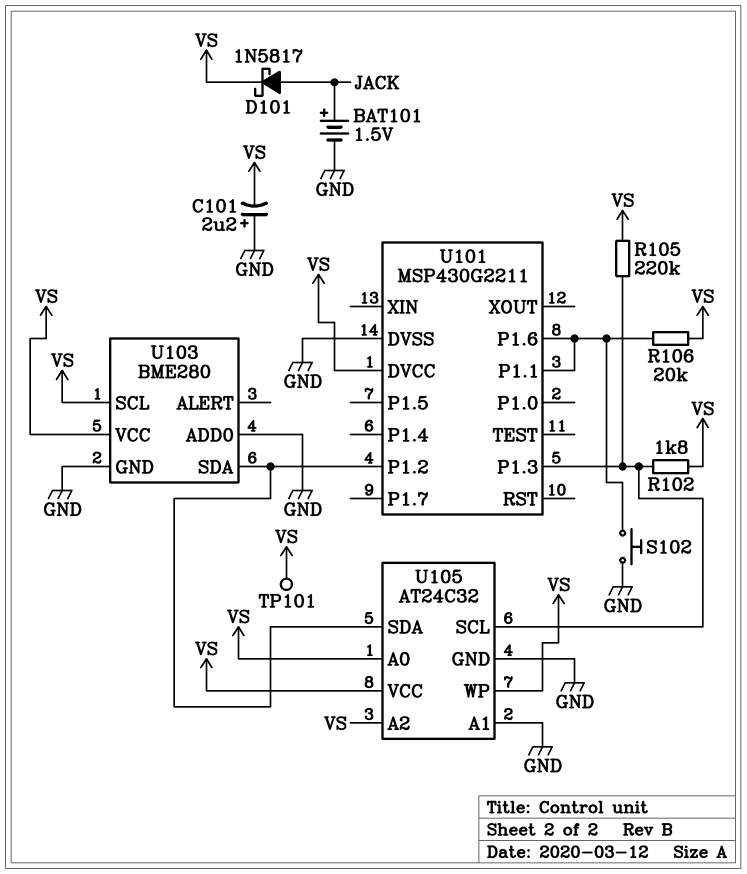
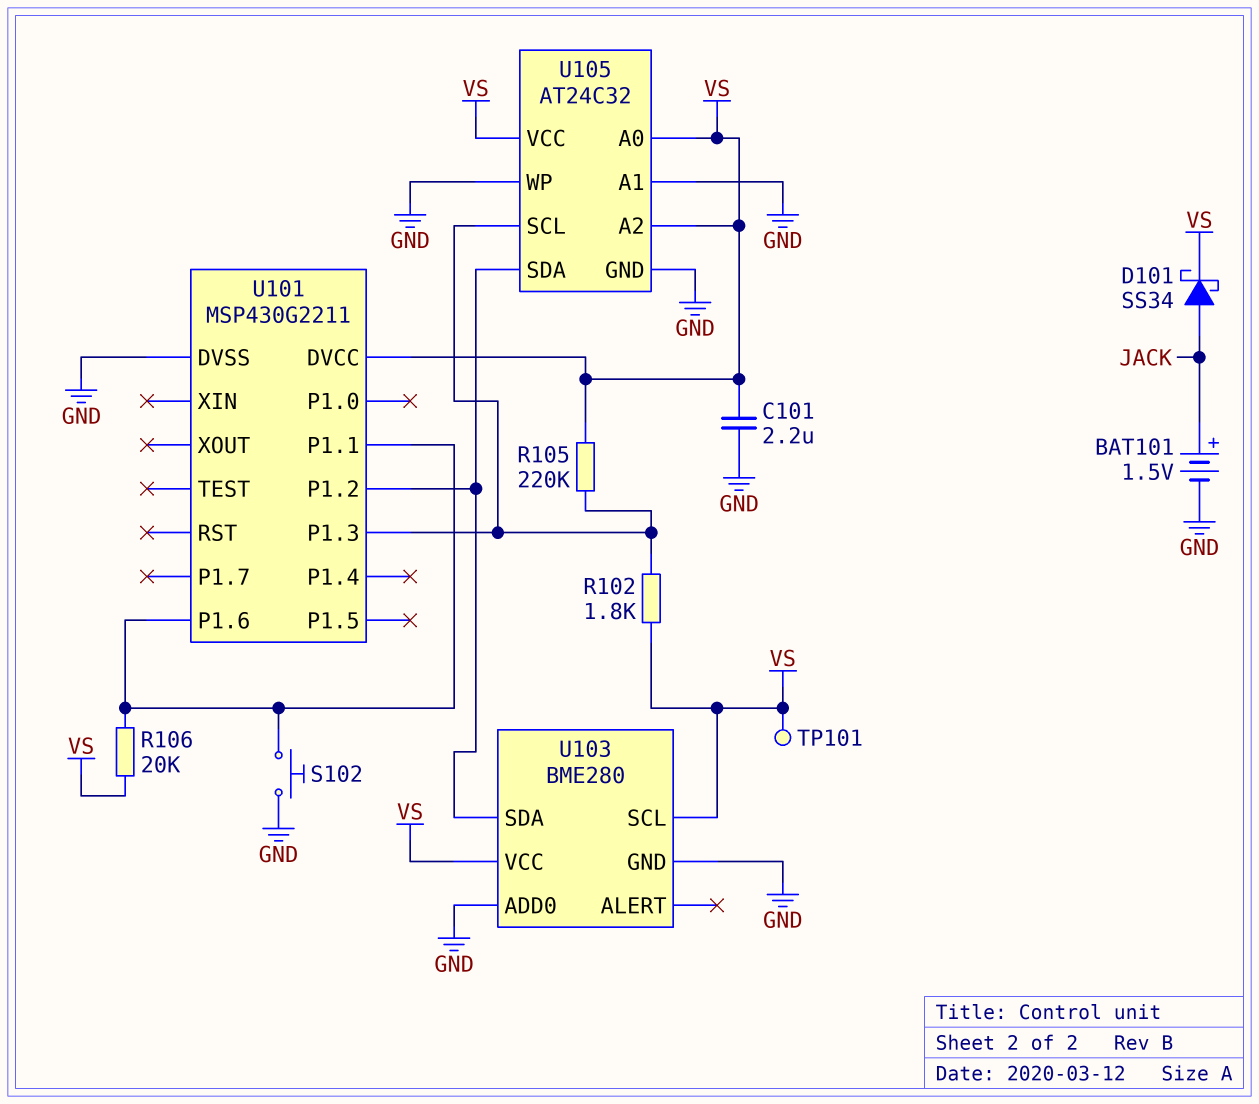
C101: 2.2uF (plus GND, minus VS) -> 2.2uF (GND, VS)
D101: schottky 1N5817 (A JACK, K VS) -> schottky SS34 (A JACK, K VS)
U105 pin WP: VS -> GND

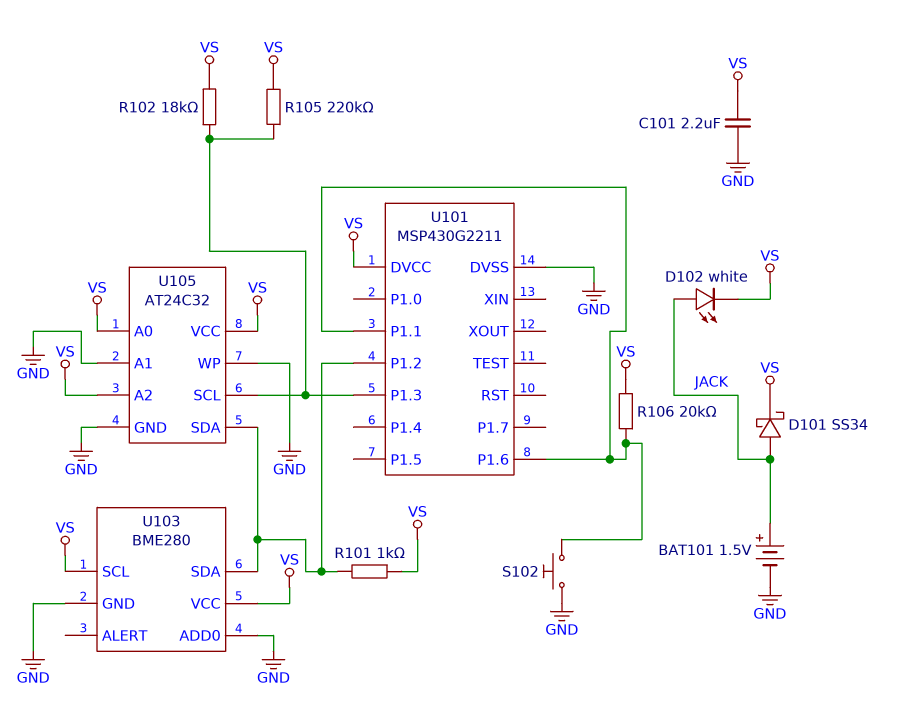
D102: none -> LED white (A JACK, K VS)
R101: none -> 1k (U101/P1.2, VS)
R102: 1.8k (U101/P1.3, VS) -> 18k (U101/P1.3, VS)
TP101: test point (VS) -> none

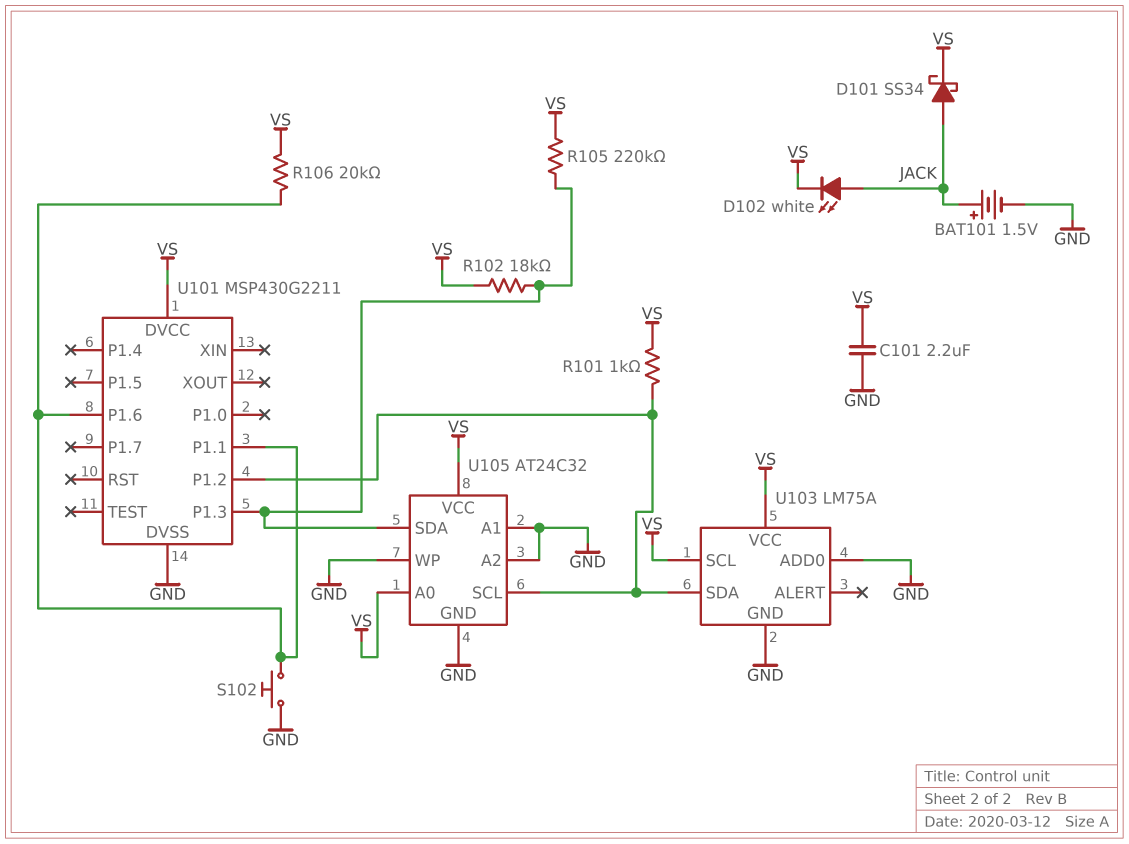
U103: BME280 -> LM75A
U105 pin A2: VS -> GND
U105 pin SCL: U101/P1.3 -> U101/P1.2
U105 pin SDA: U101/P1.2 -> U101/P1.3

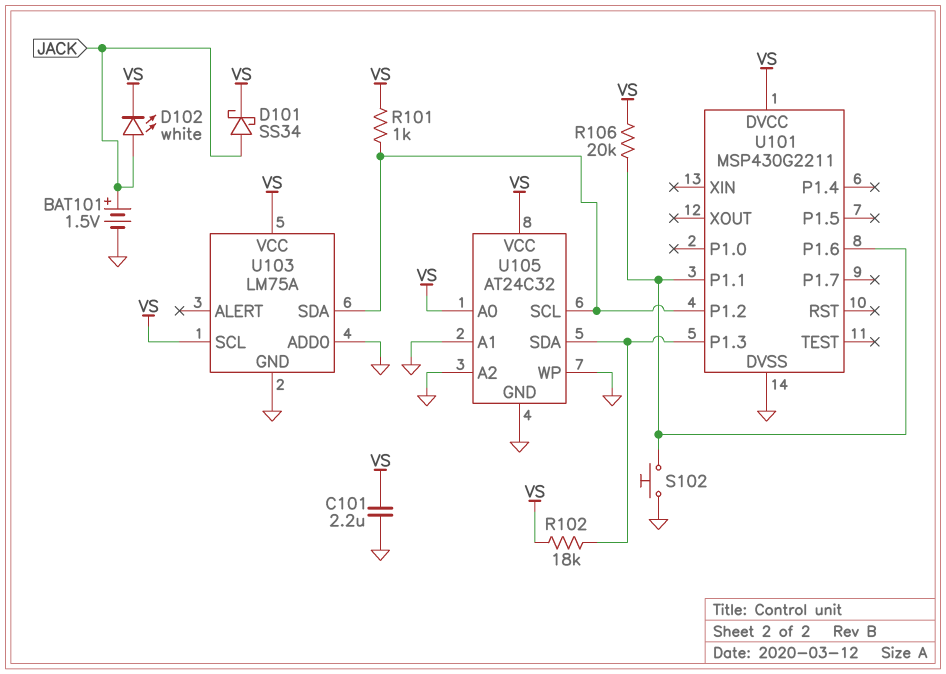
R105: 220k (U101/P1.3, VS) -> none

